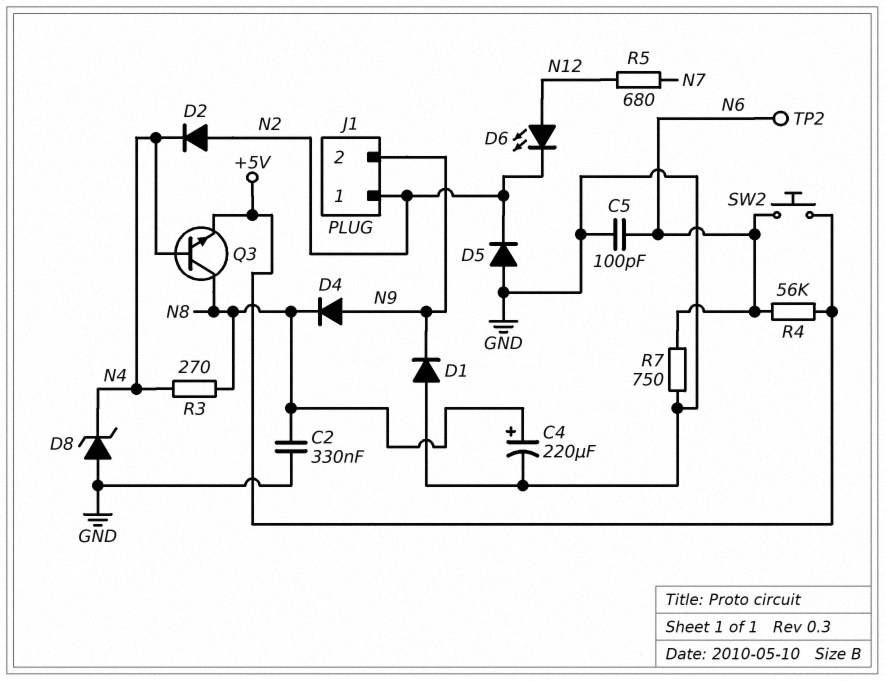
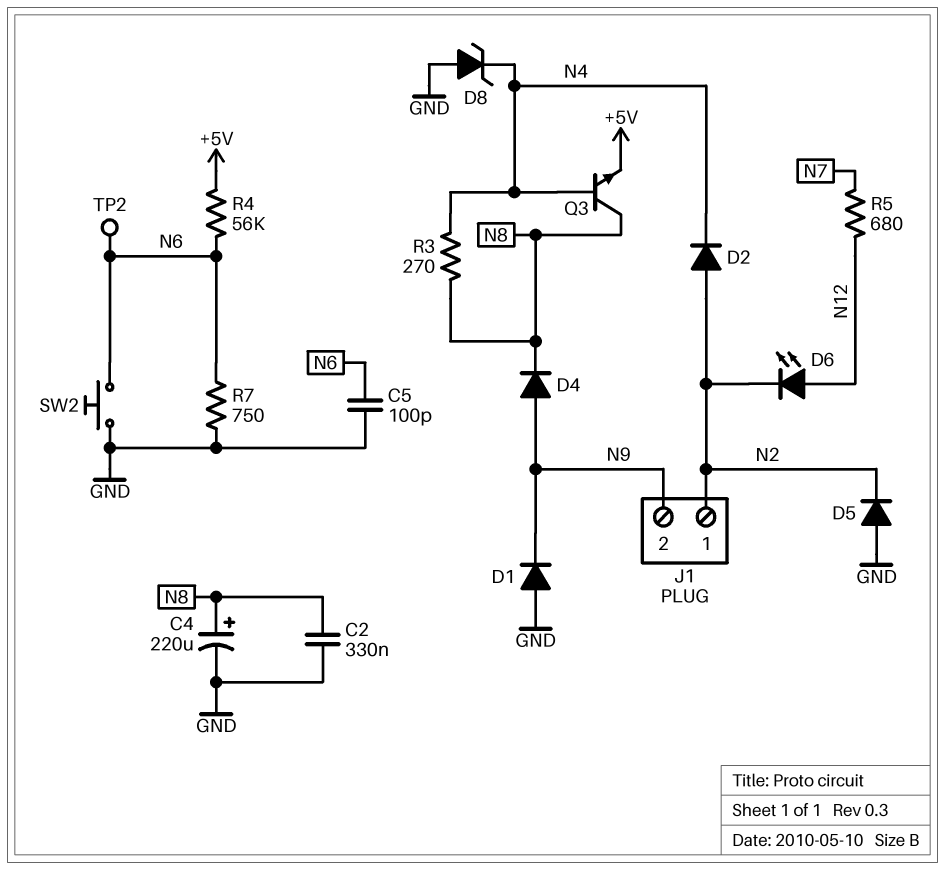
SW2: button (+5V, N6) -> button (GND, N6)

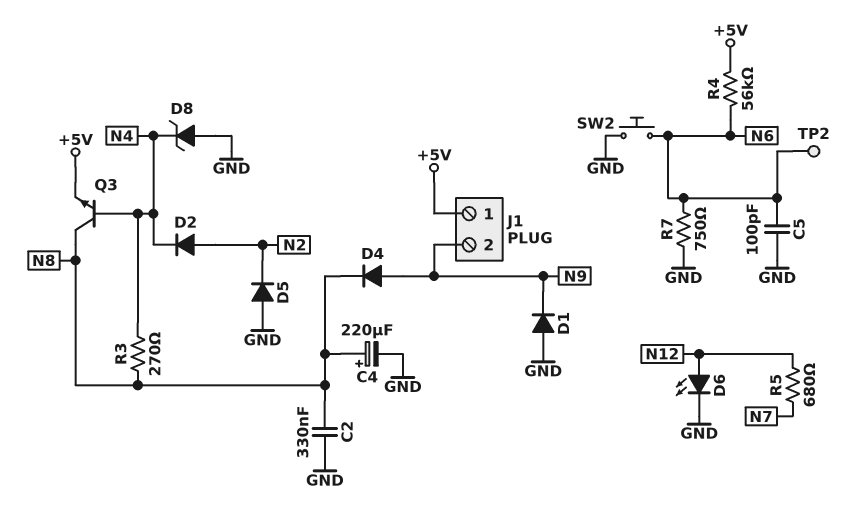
D6: LED (A N12, K N2) -> LED (A N12, K GND)
J1 pin 1: N2 -> +5V

